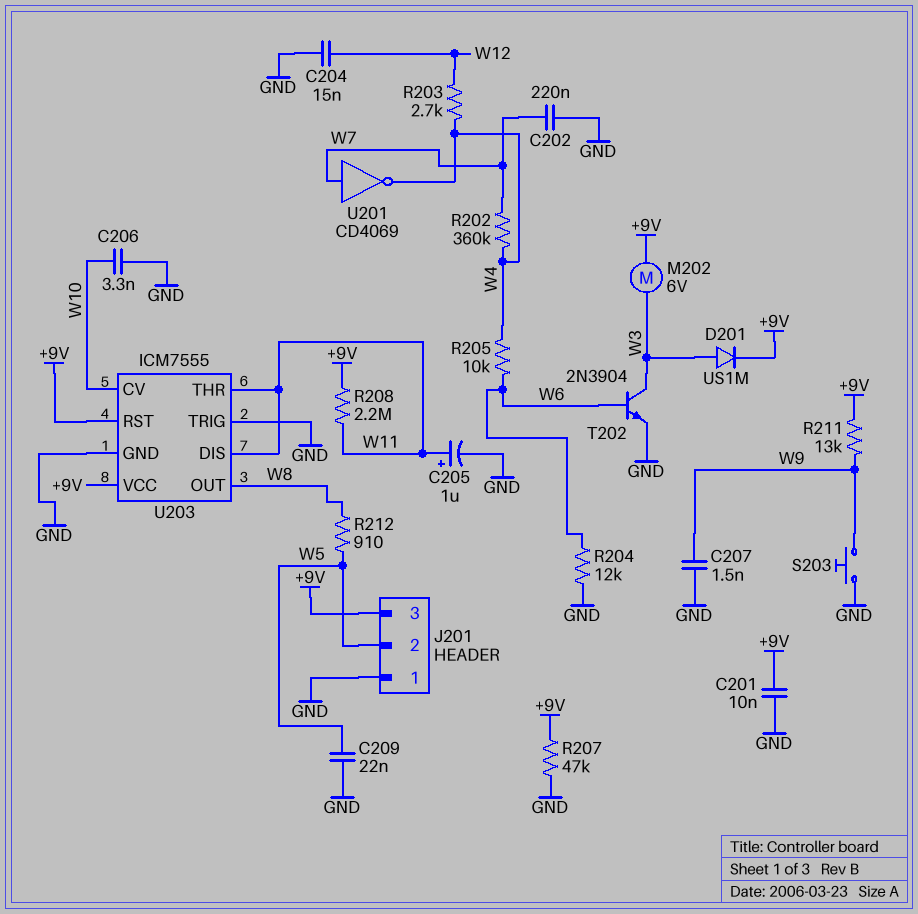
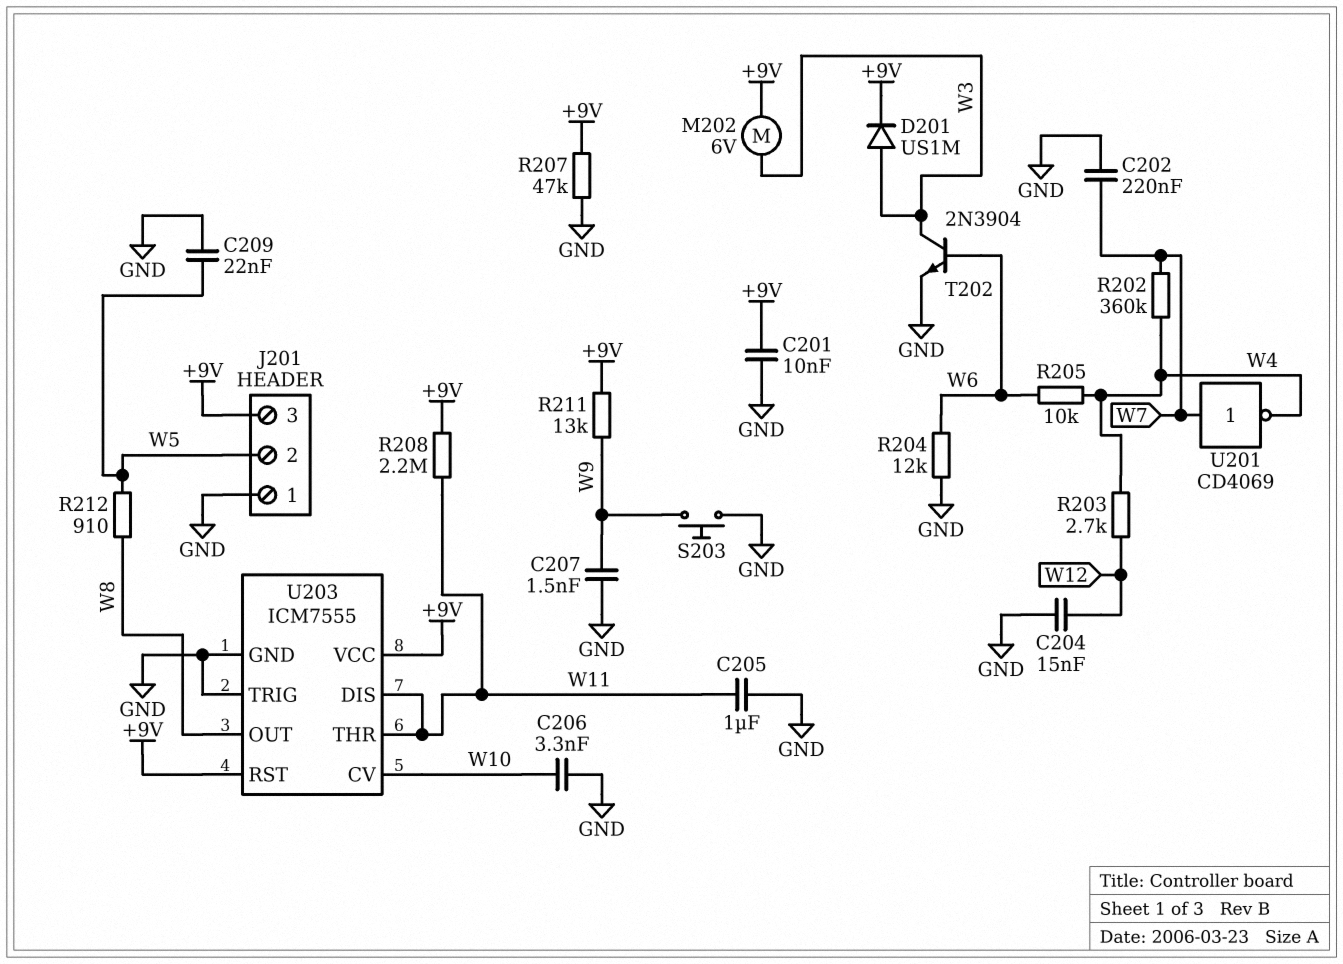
C205: 1uF (plus W11, minus GND) -> 1uF (GND, W11)

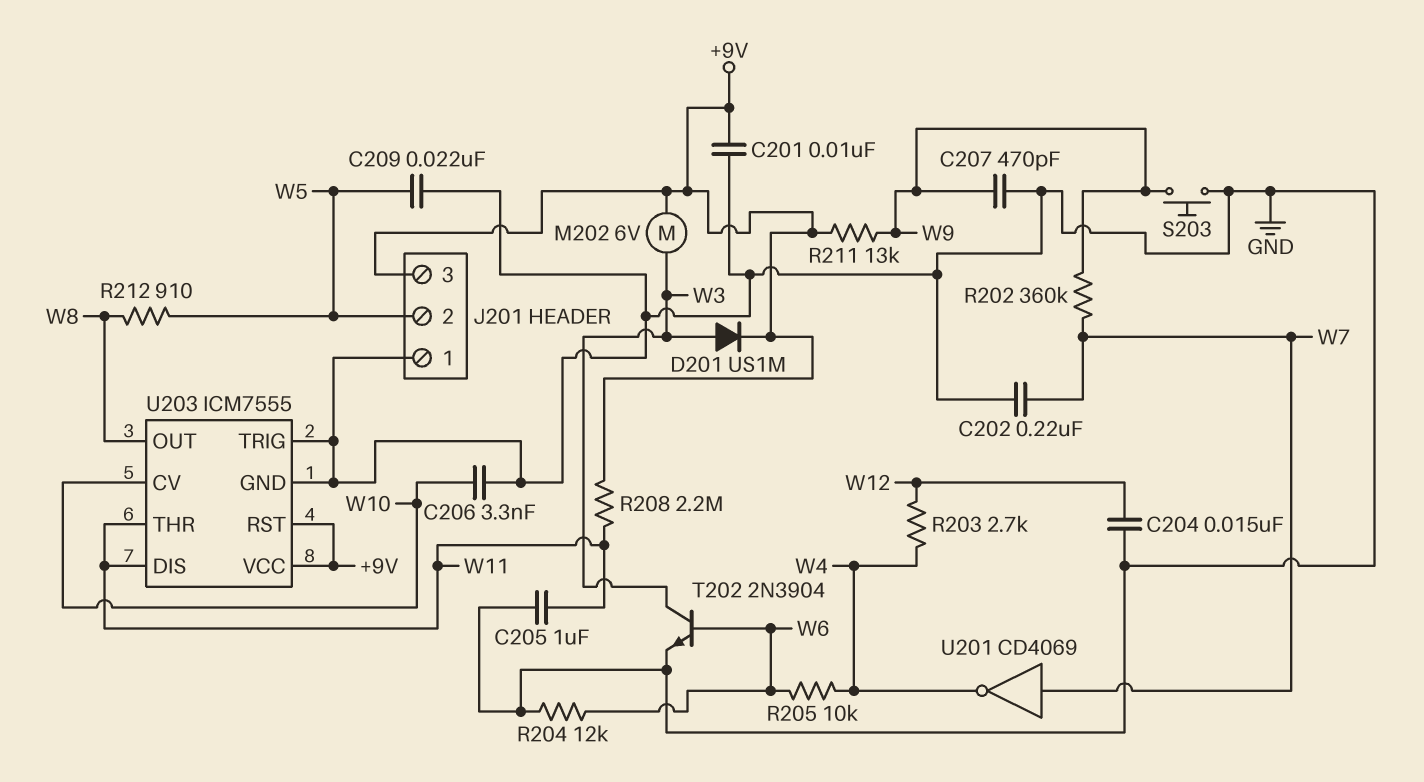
C207: 1.5nF (GND, W9) -> 470pF (GND, W9)
R202: 360k (W4, W7) -> 360k (W7, W9)
R207: 47k (+9V, GND) -> none

